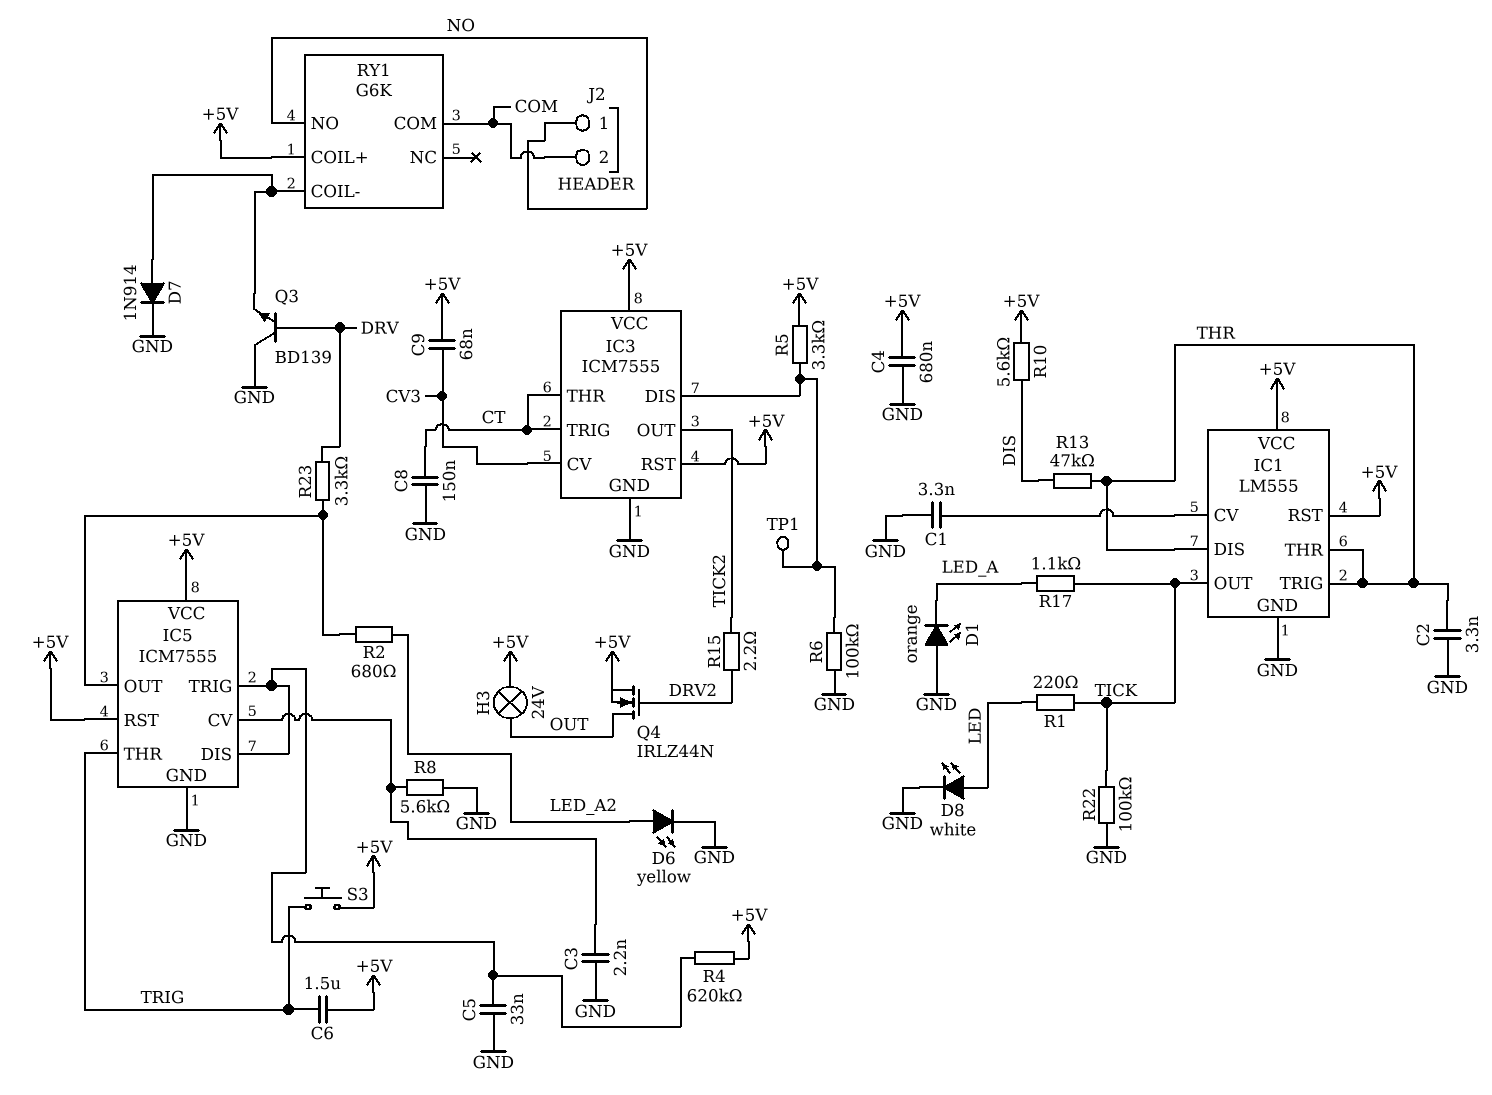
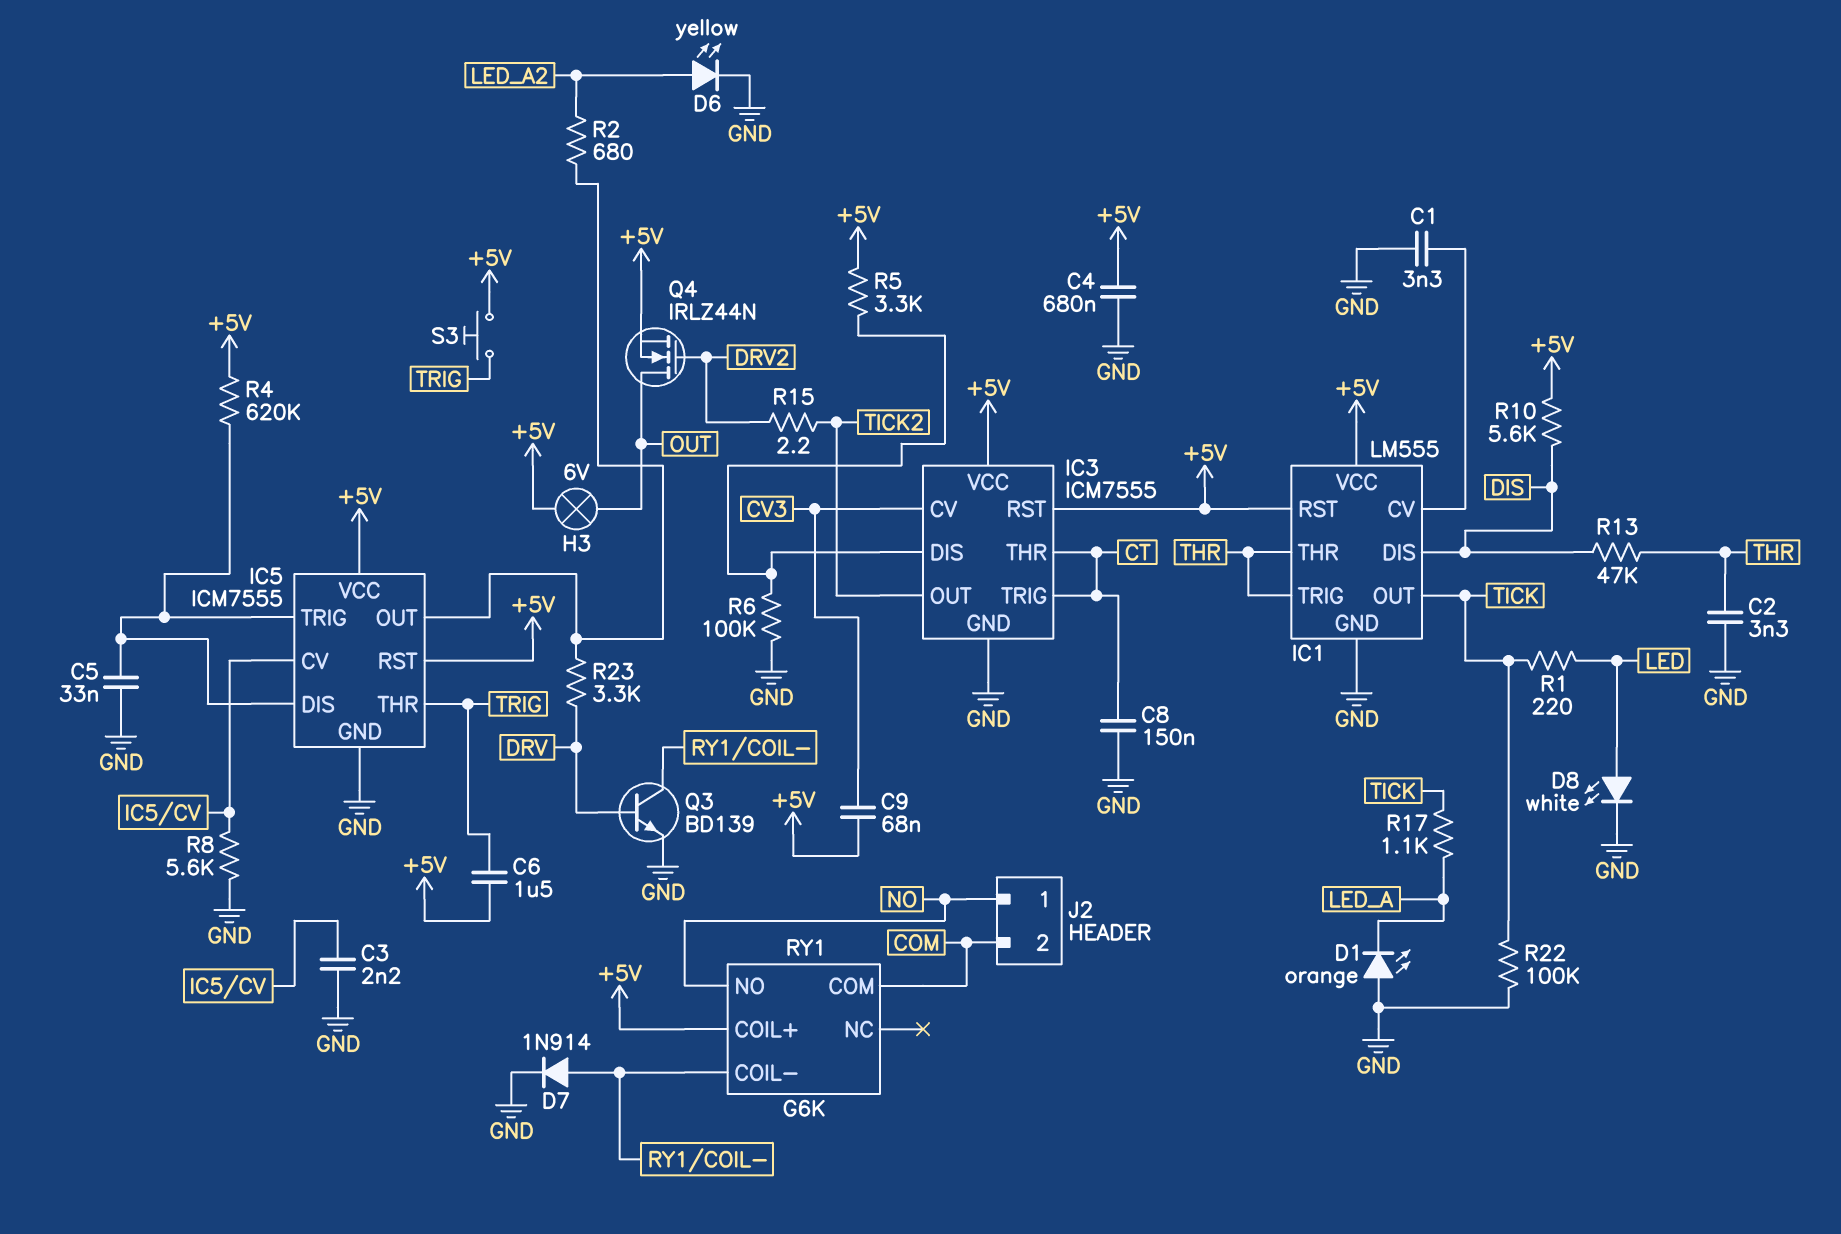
H3: lamp 24V (+5V, OUT) -> lamp 6V (+5V, OUT)
IC1 pin DIS: THR -> DIS
Q3: NPN BD139 (B DRV, C GND, E RY1/COIL-) -> NPN BD139 (B DRV, C RY1/COIL-, E GND)
TP1: test point (IC3/DIS) -> none

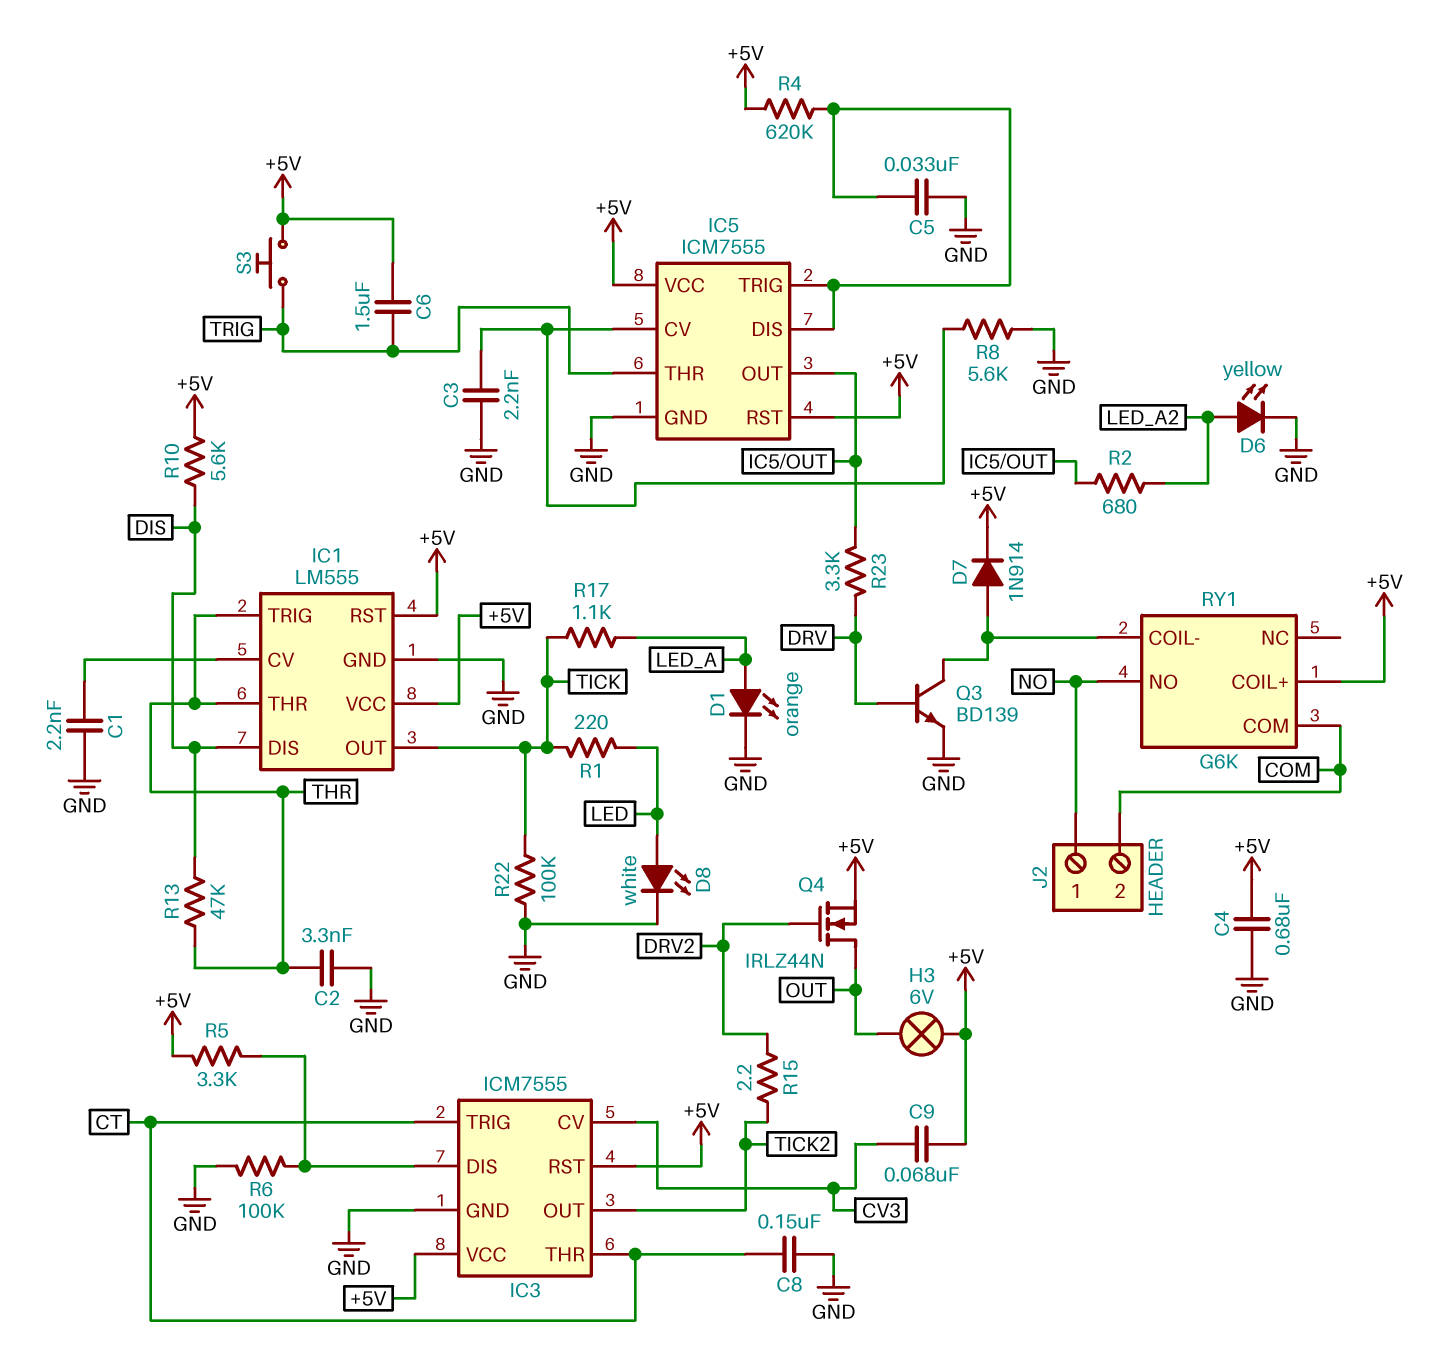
C1: 3.3nF (GND, IC1/CV) -> 2.2nF (GND, IC1/CV)
D1: LED orange (A GND, K LED_A) -> LED orange (A LED_A, K GND)
D7: diode 1N914 (A RY1/COIL-, K GND) -> diode 1N914 (A RY1/COIL-, K +5V)

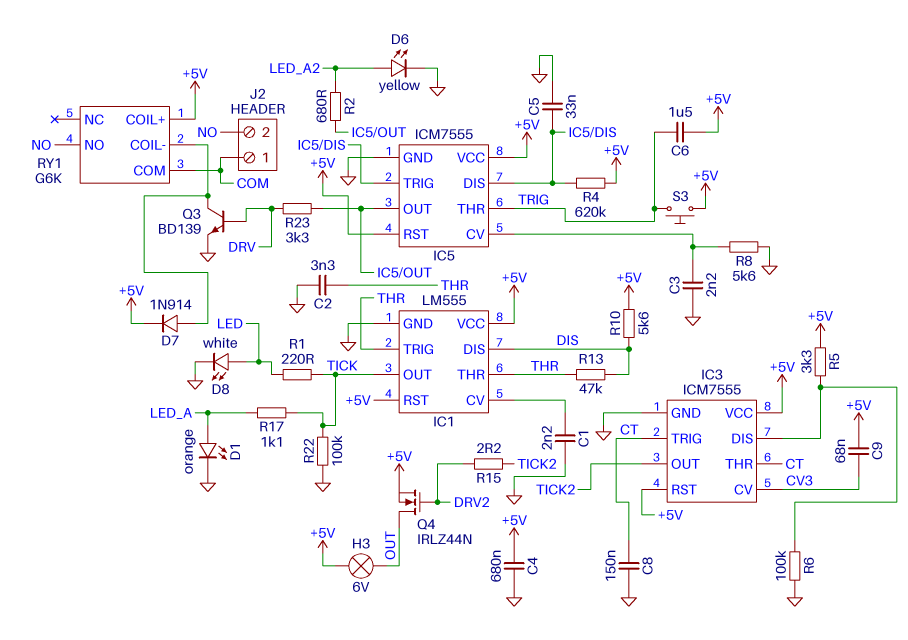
J2 pin 1: NO -> COM
J2 pin 2: COM -> NO

